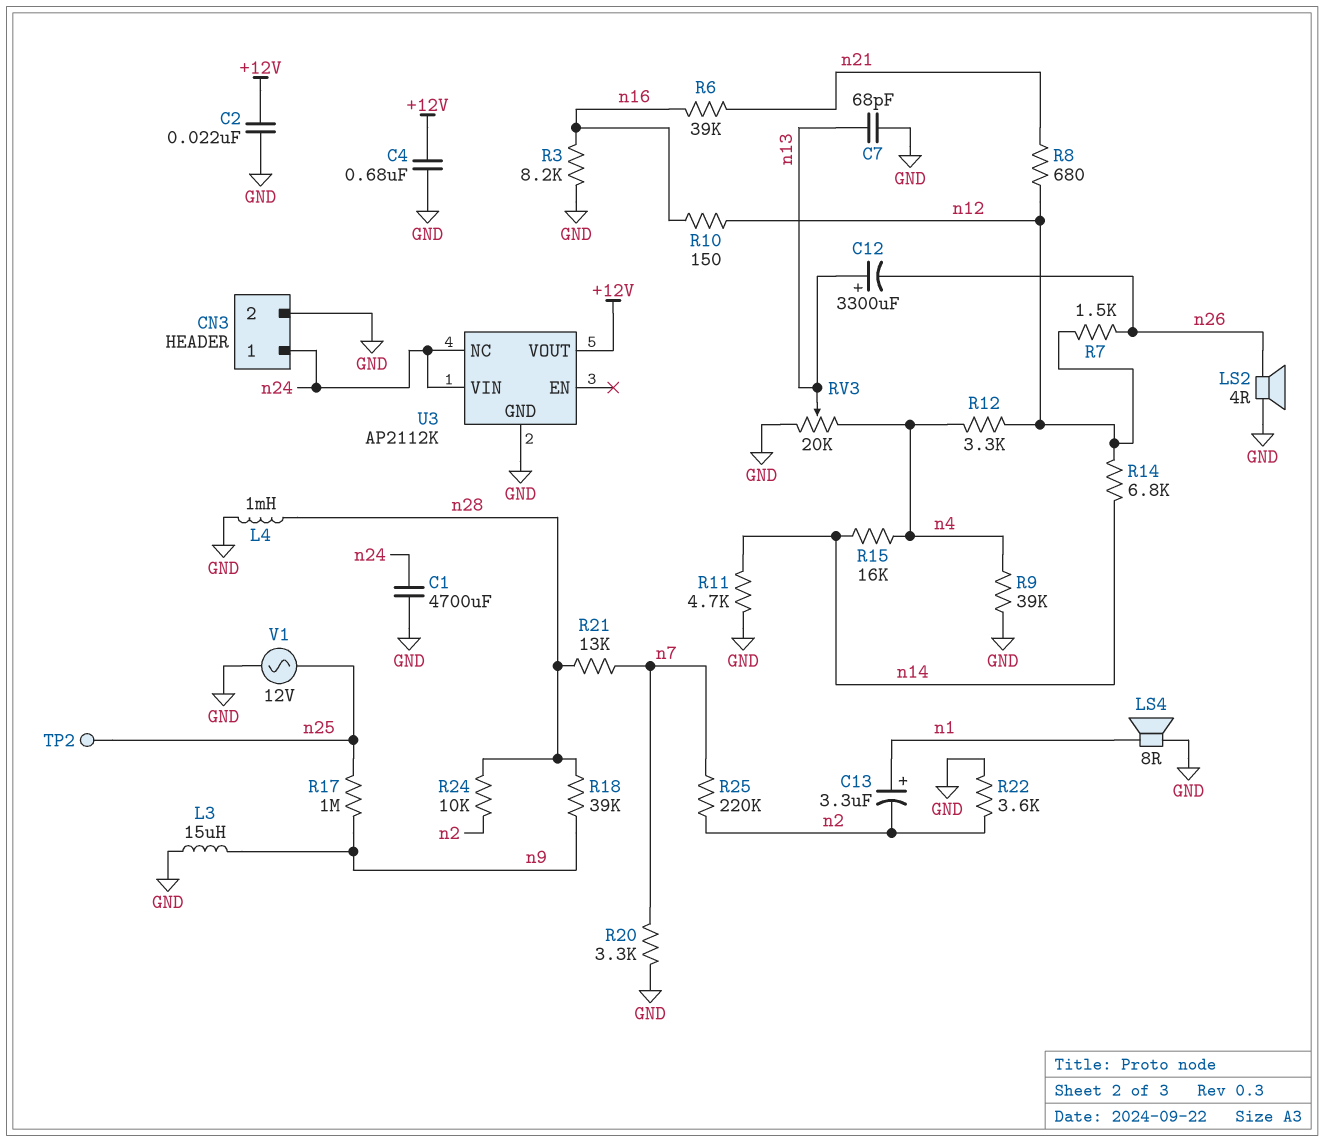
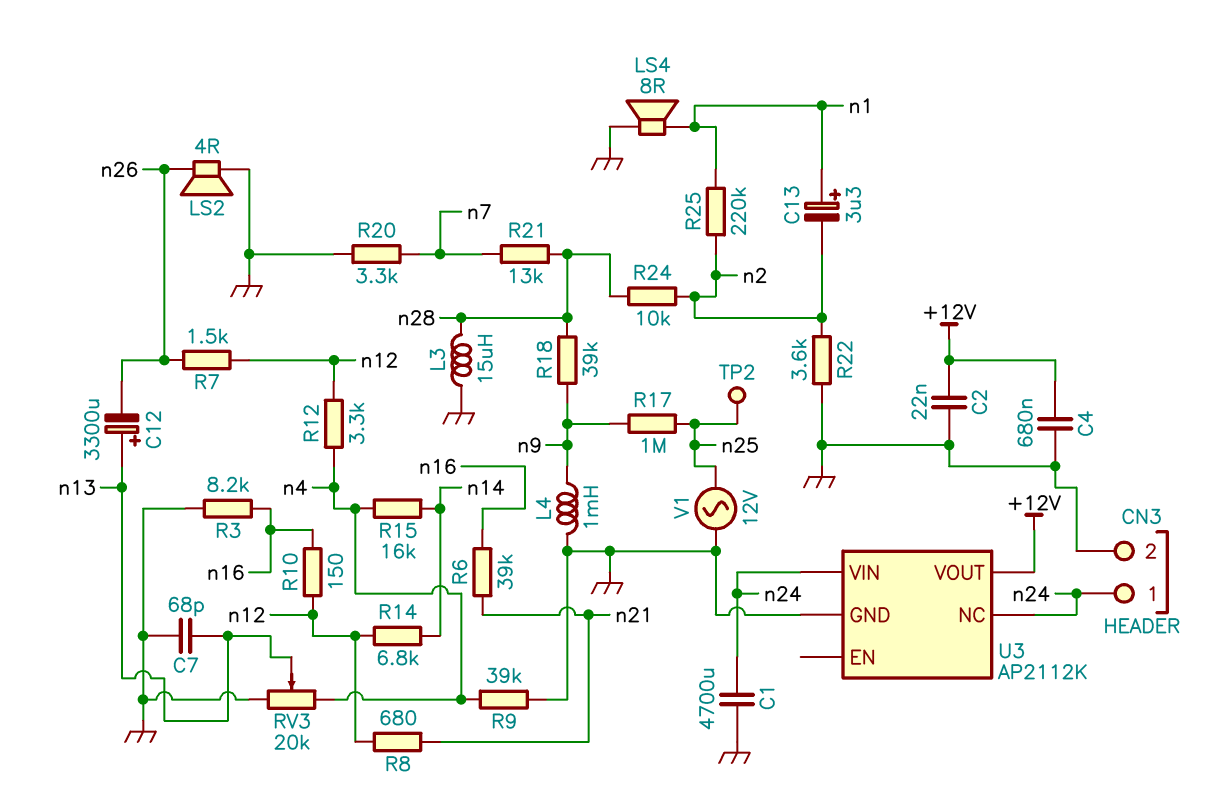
L3: 15uH (GND, n9) -> 15uH (GND, n28)
L4: 1mH (GND, n28) -> 1mH (GND, n9)
R11: 4.7k (GND, n14) -> none
R25: 220k (n2, n7) -> 220k (n1, n2)

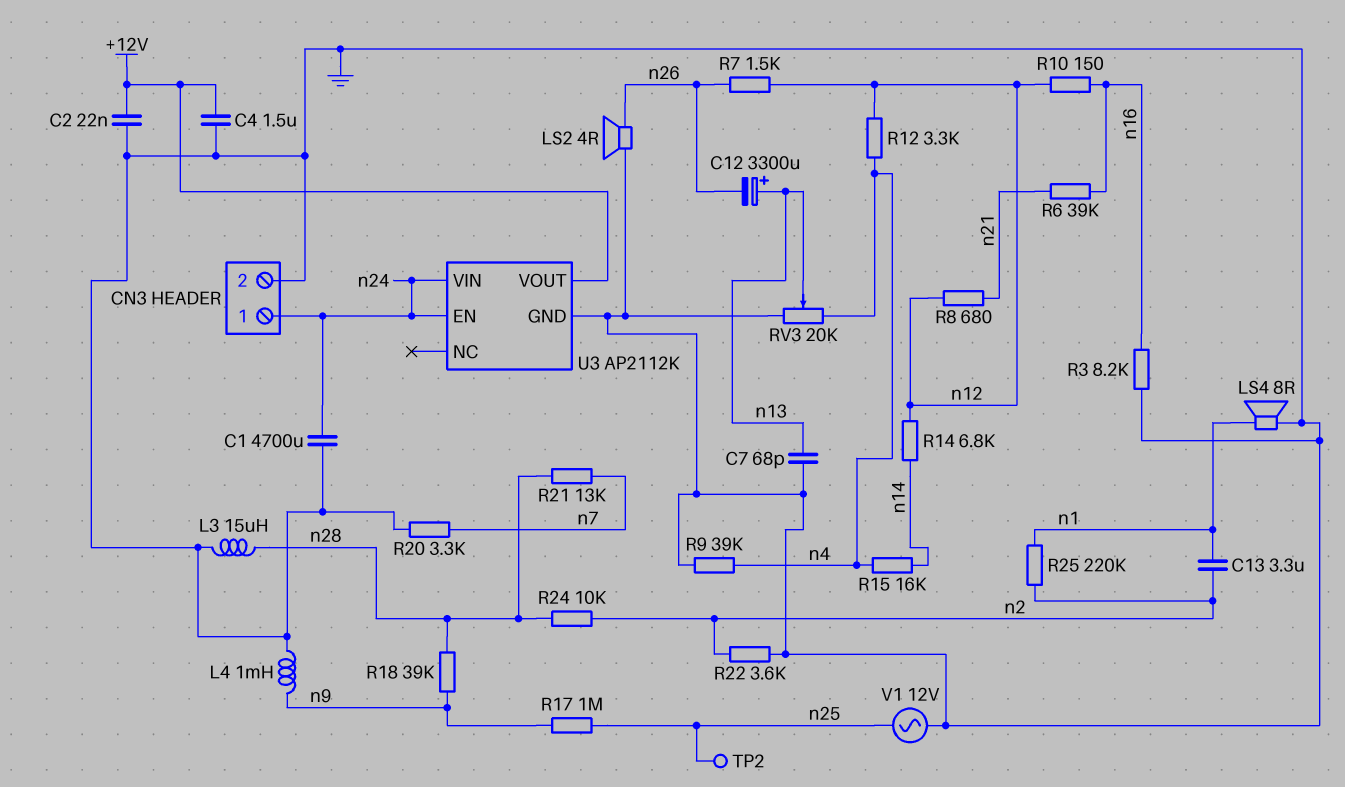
C4: 680nF (+12V, GND) -> 1.5uF (+12V, GND)
C13: 3.3uF (plus n1, minus n2) -> 3.3uF (n1, n2)
U3 pin EN: none -> n24
U3 pin NC: n24 -> none

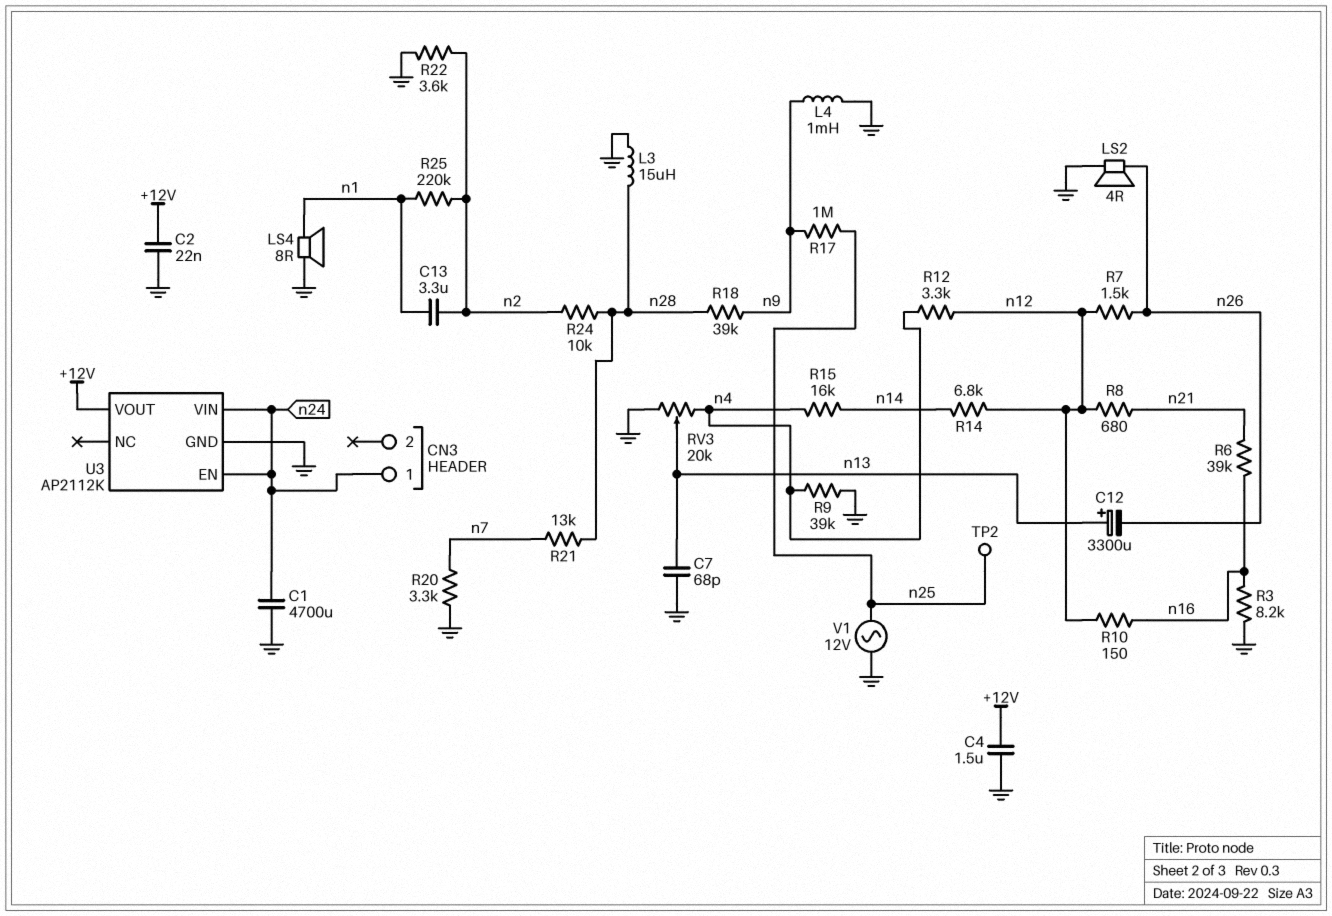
CN3 pin 2: GND -> none

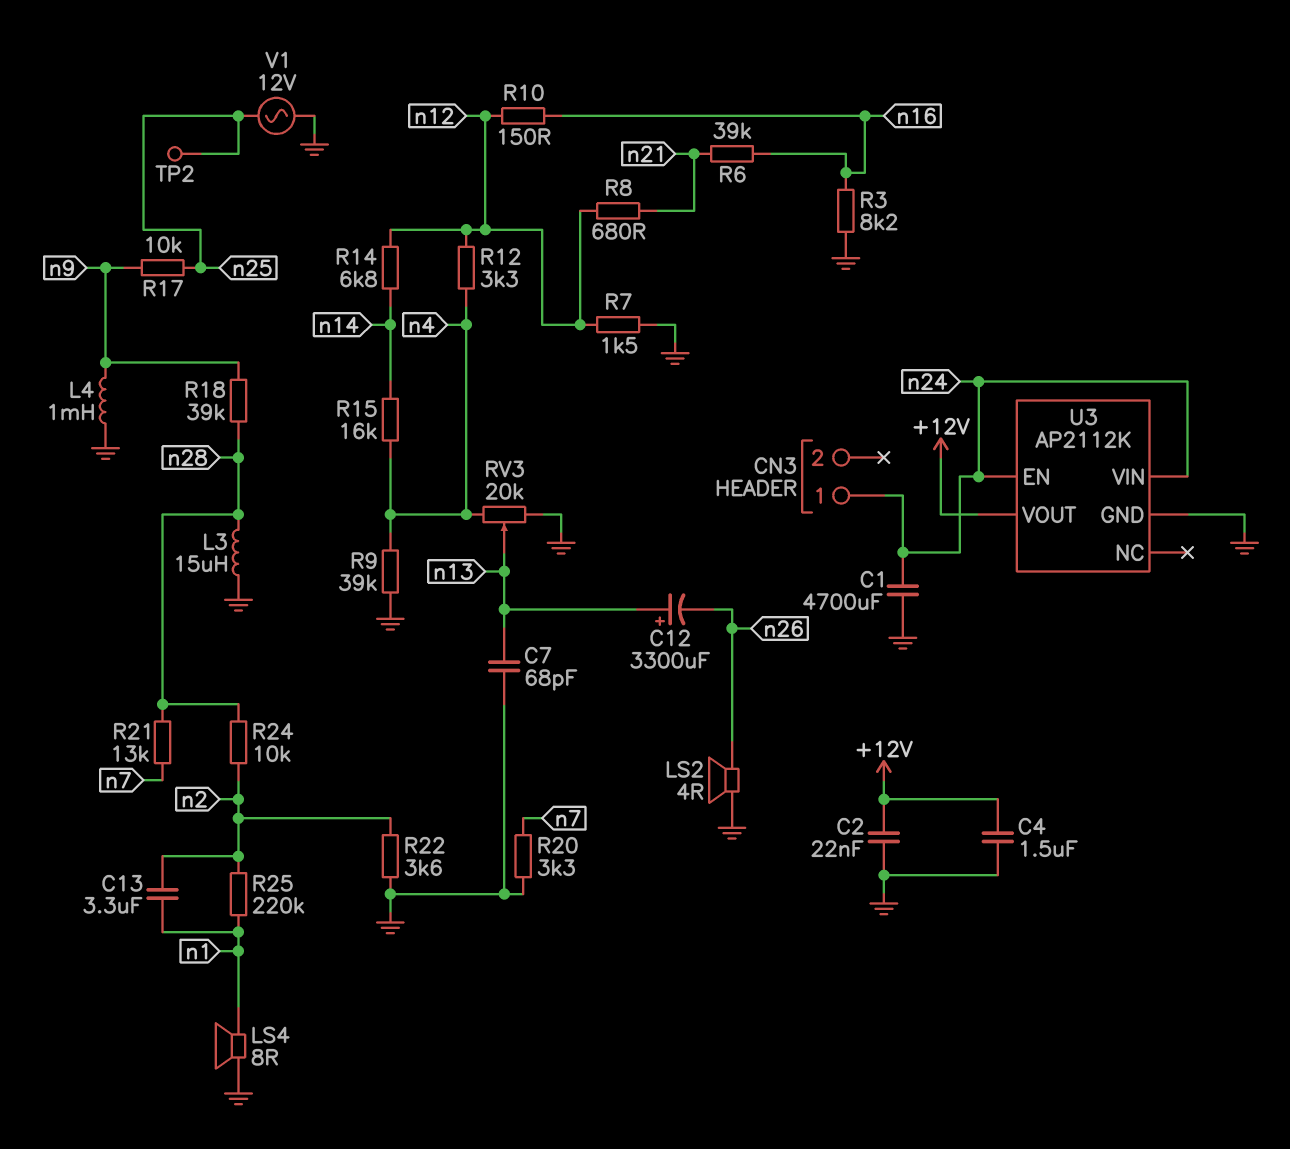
R7: 1.5k (n12, n26) -> 1.5k (GND, n12)
R17: 1M (n9, n25) -> 10k (n9, n25)

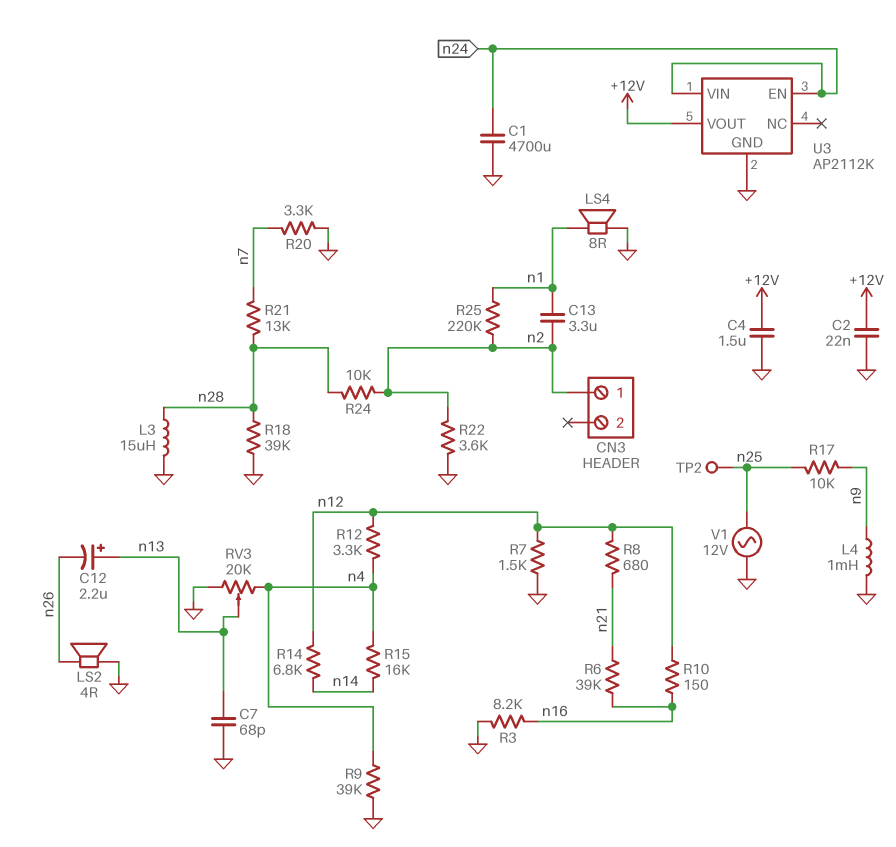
C12: 3300uF (plus n13, minus n26) -> 2.2uF (plus n13, minus n26)
CN3 pin 1: n24 -> n2
R18: 39k (n9, n28) -> 39k (GND, n28)

